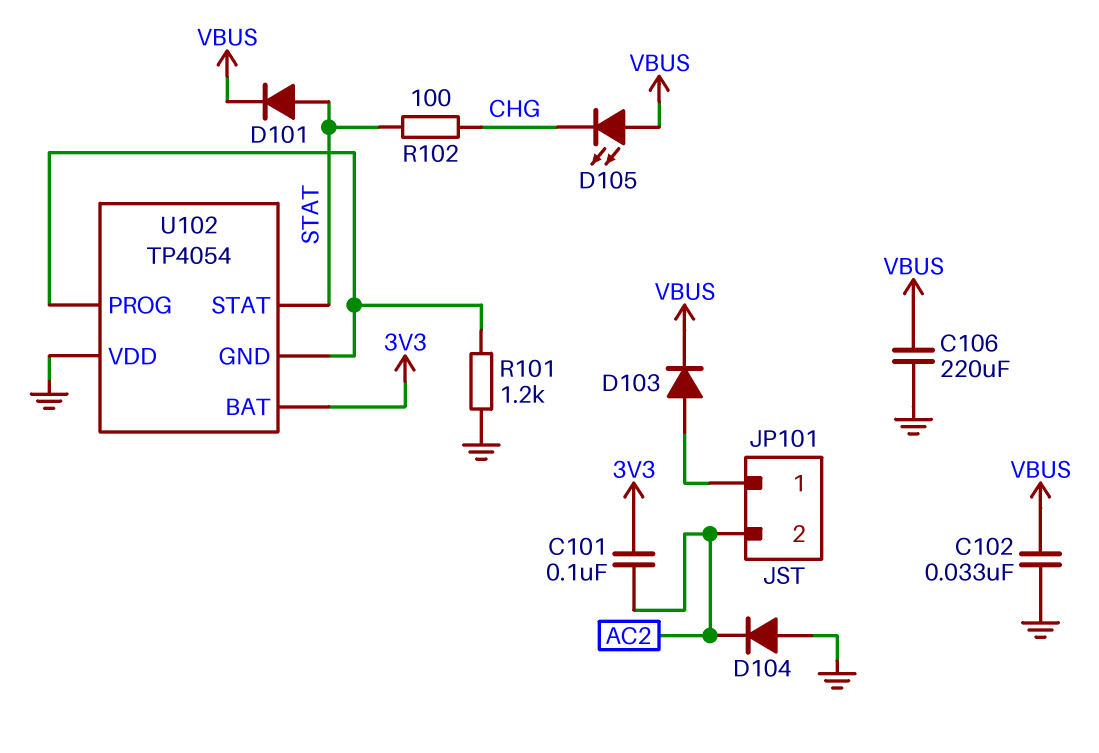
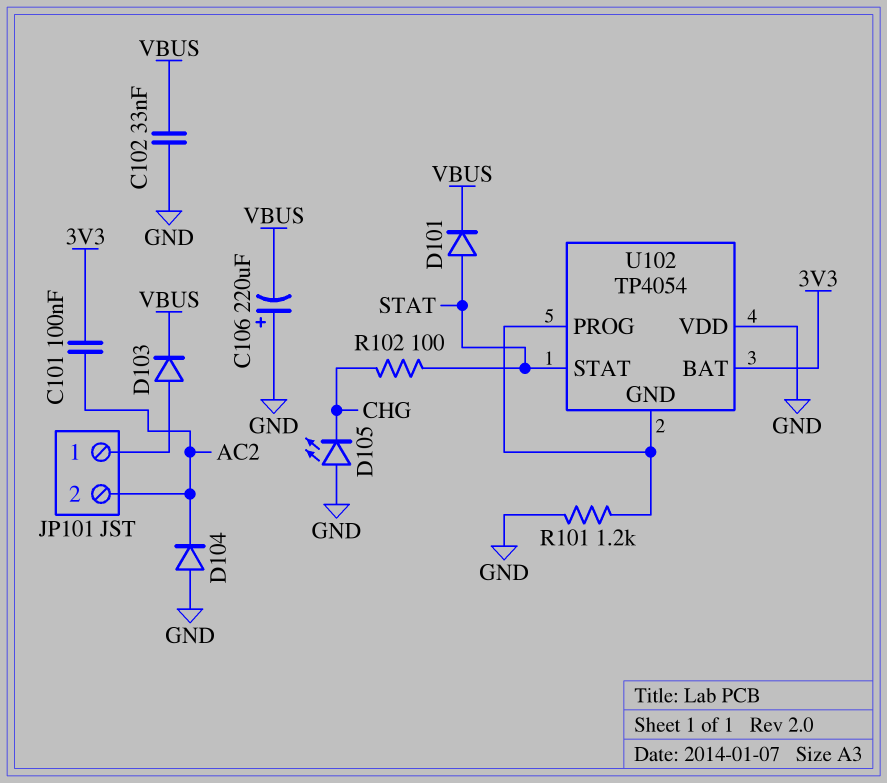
C106: 220uF (GND, VBUS) -> 220uF (plus GND, minus VBUS)
D105: LED (A VBUS, K CHG) -> LED (A GND, K CHG)

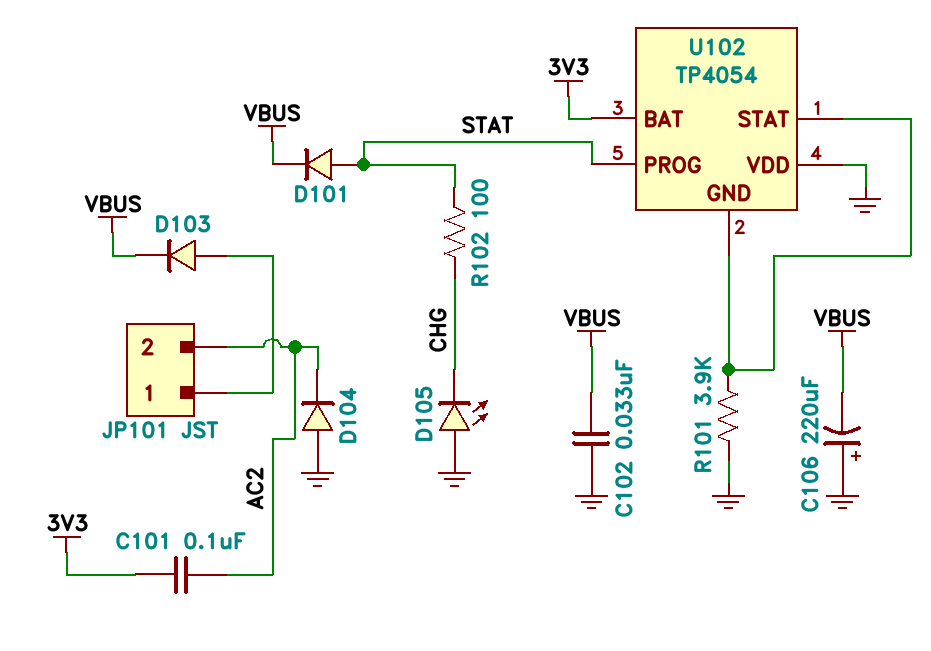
R101: 1.2k (GND, U102/GND) -> 3.9k (GND, U102/GND)
U102 pin PROG: U102/GND -> STAT
U102 pin STAT: STAT -> U102/GND

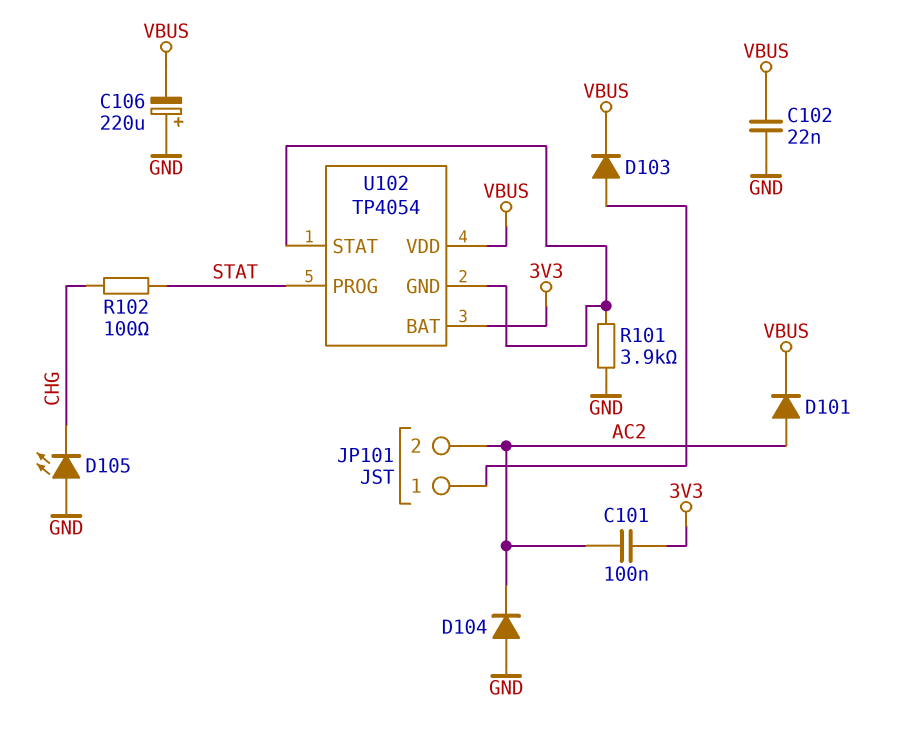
C102: 33nF (GND, VBUS) -> 22nF (GND, VBUS)
D101: diode (A STAT, K VBUS) -> diode (A AC2, K VBUS)
U102 pin VDD: GND -> VBUS

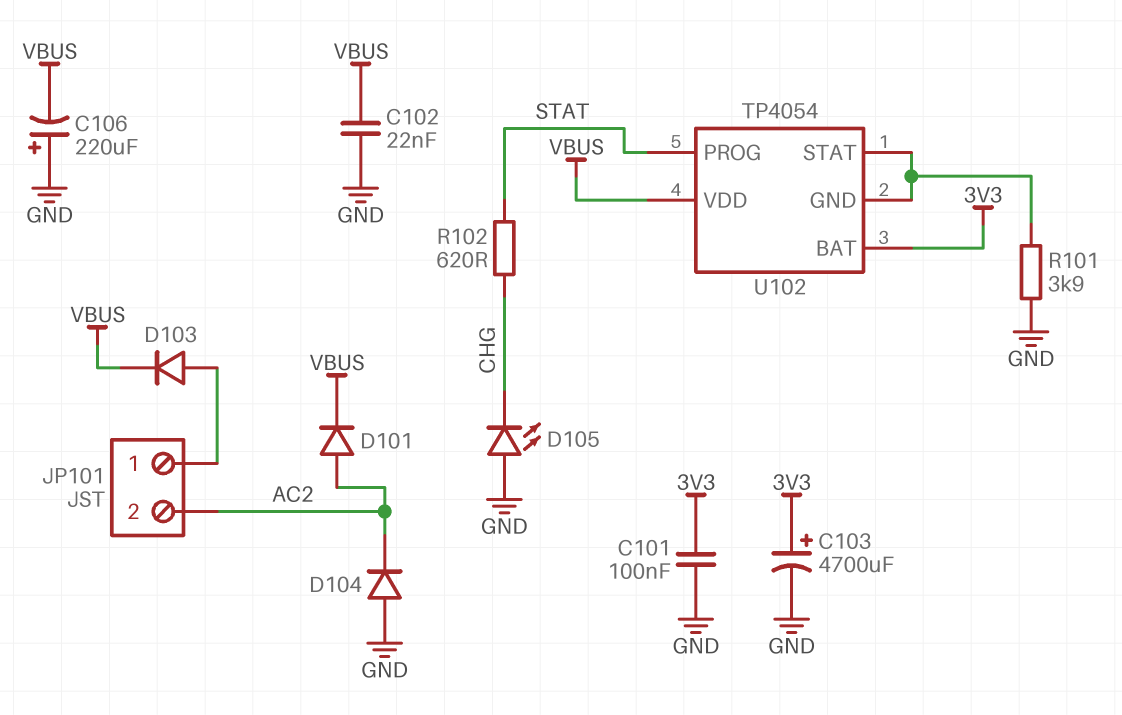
C101: 100nF (3V3, AC2) -> 100nF (3V3, GND)
C103: none -> 4700uF (plus 3V3, minus GND)
R102: 100 (CHG, STAT) -> 620 (CHG, STAT)

